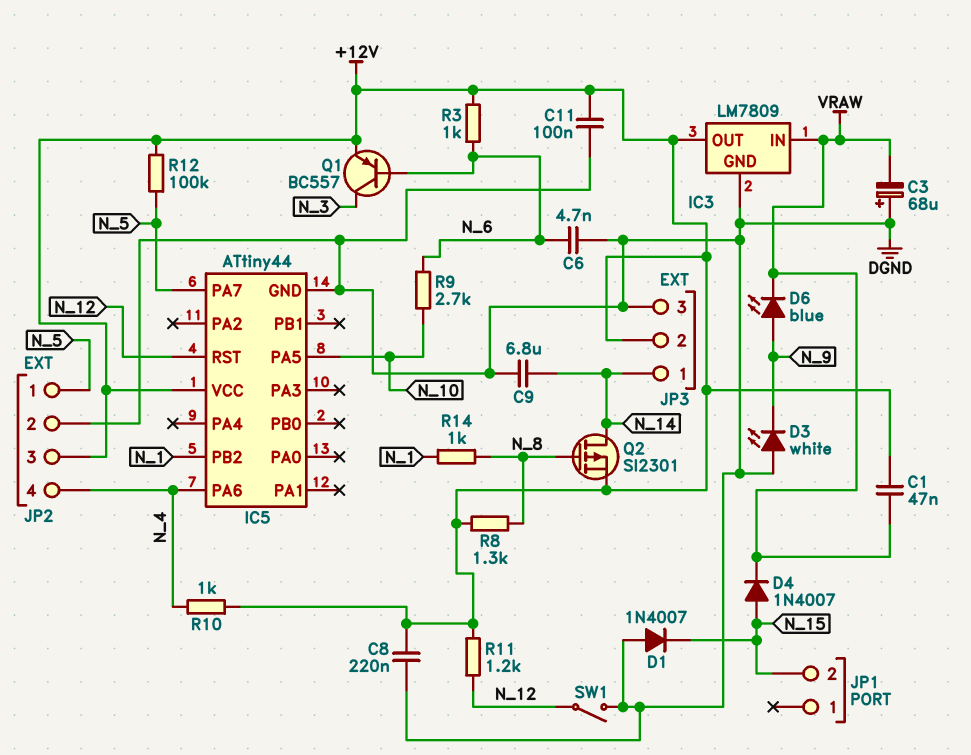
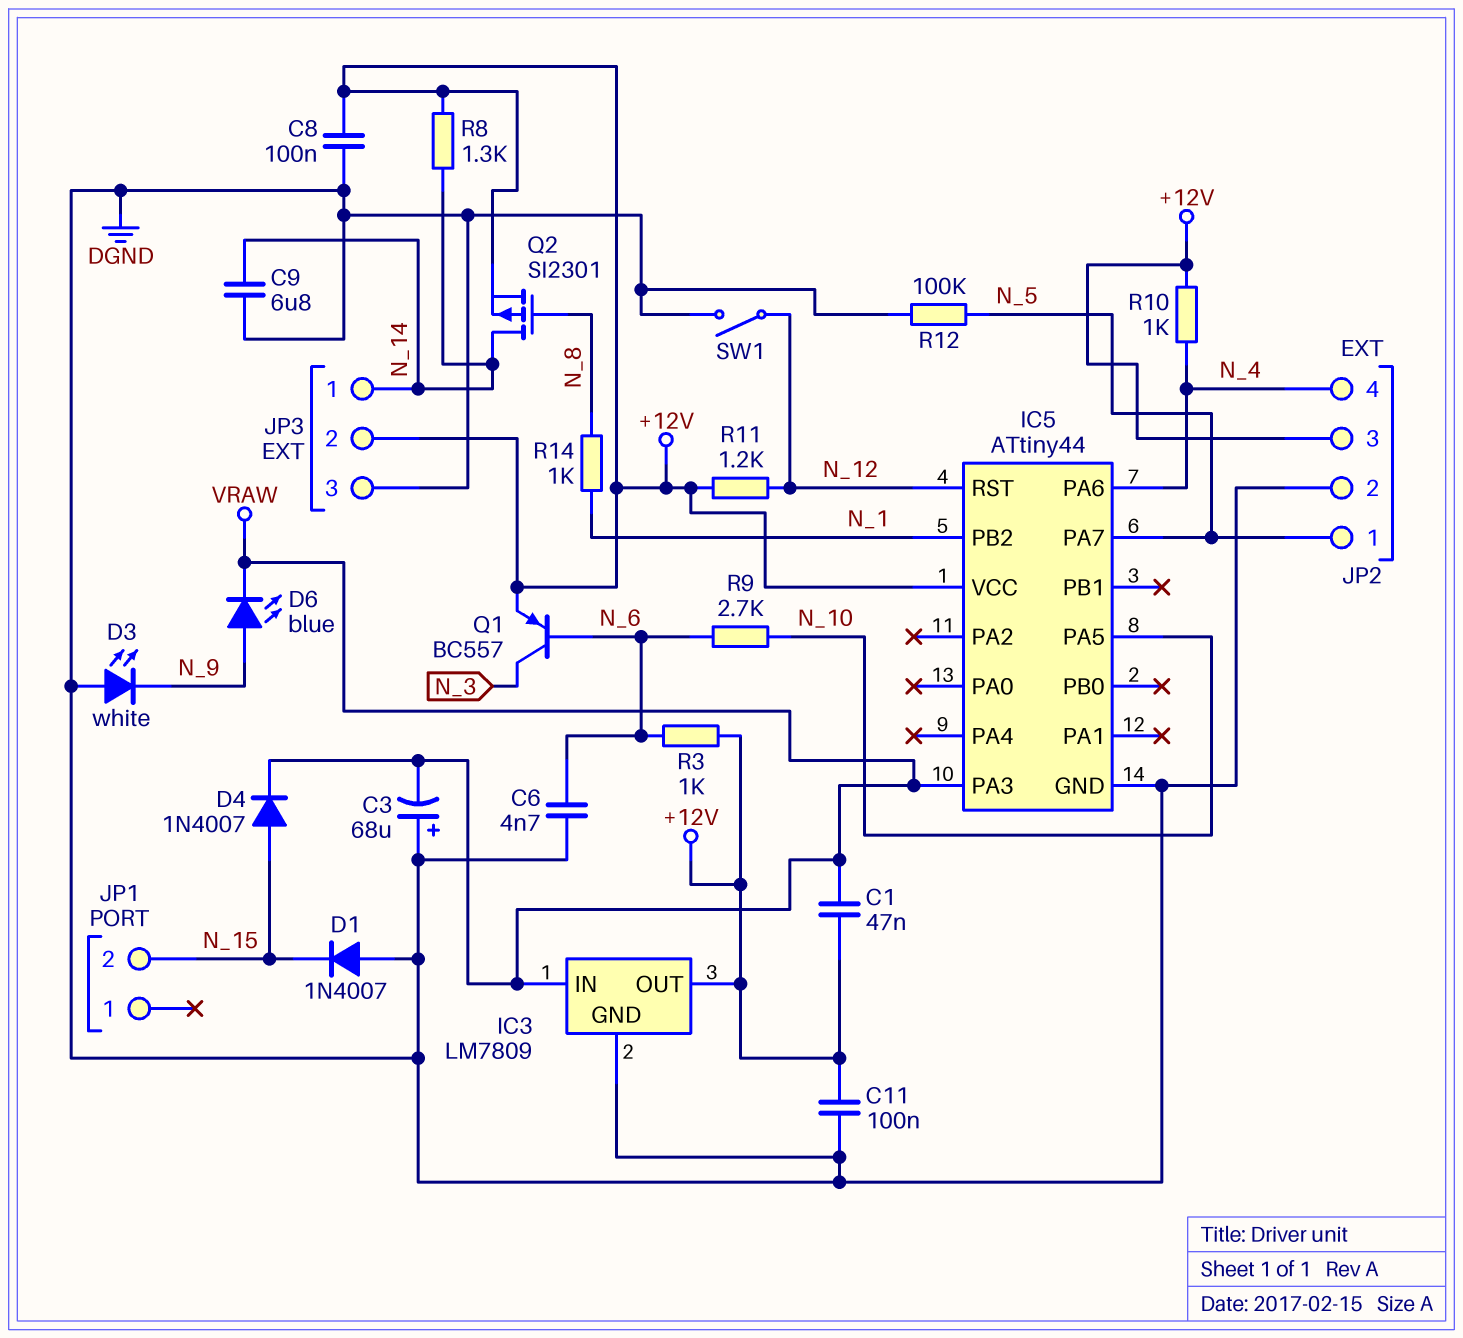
C8: 220nF (+12V, DGND) -> 100nF (+12V, DGND)
IC5 pin PA3: none -> VRAW
R8: 1.3k (+12V, N_8) -> 1.3k (+12V, N_14)
R12: 100k (+12V, N_5) -> 100k (DGND, N_5)

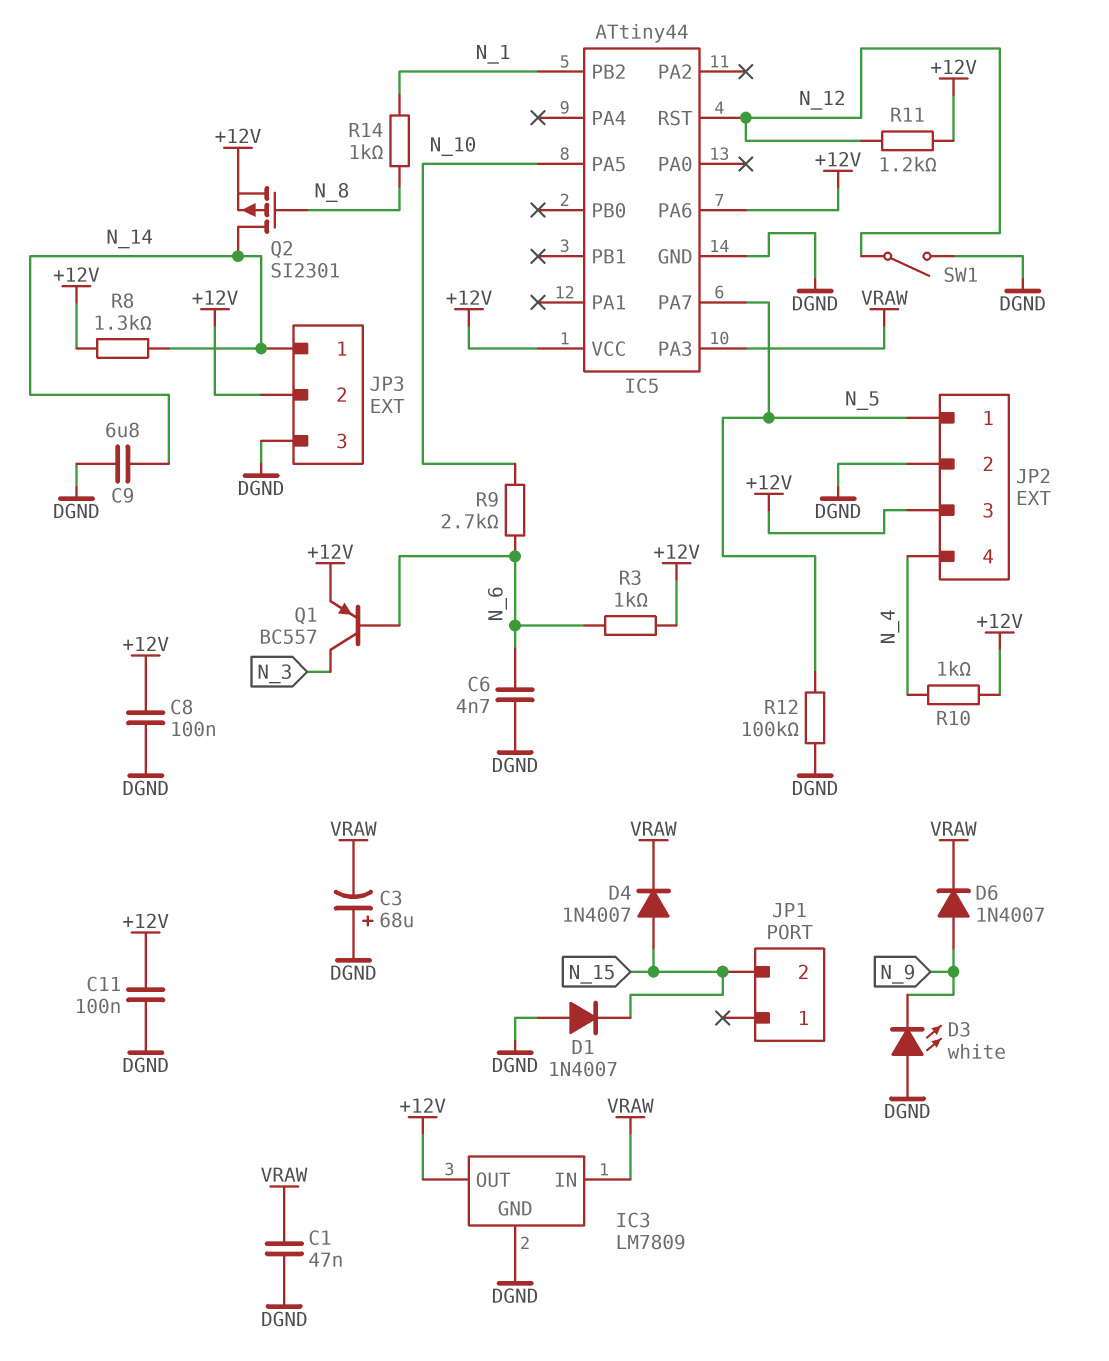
C1: 47nF (+12V, VRAW) -> 47nF (DGND, VRAW)
D6: LED blue (A N_9, K VRAW) -> diode 1N4007 (A N_9, K VRAW)
IC5 pin PA6: N_4 -> +12V

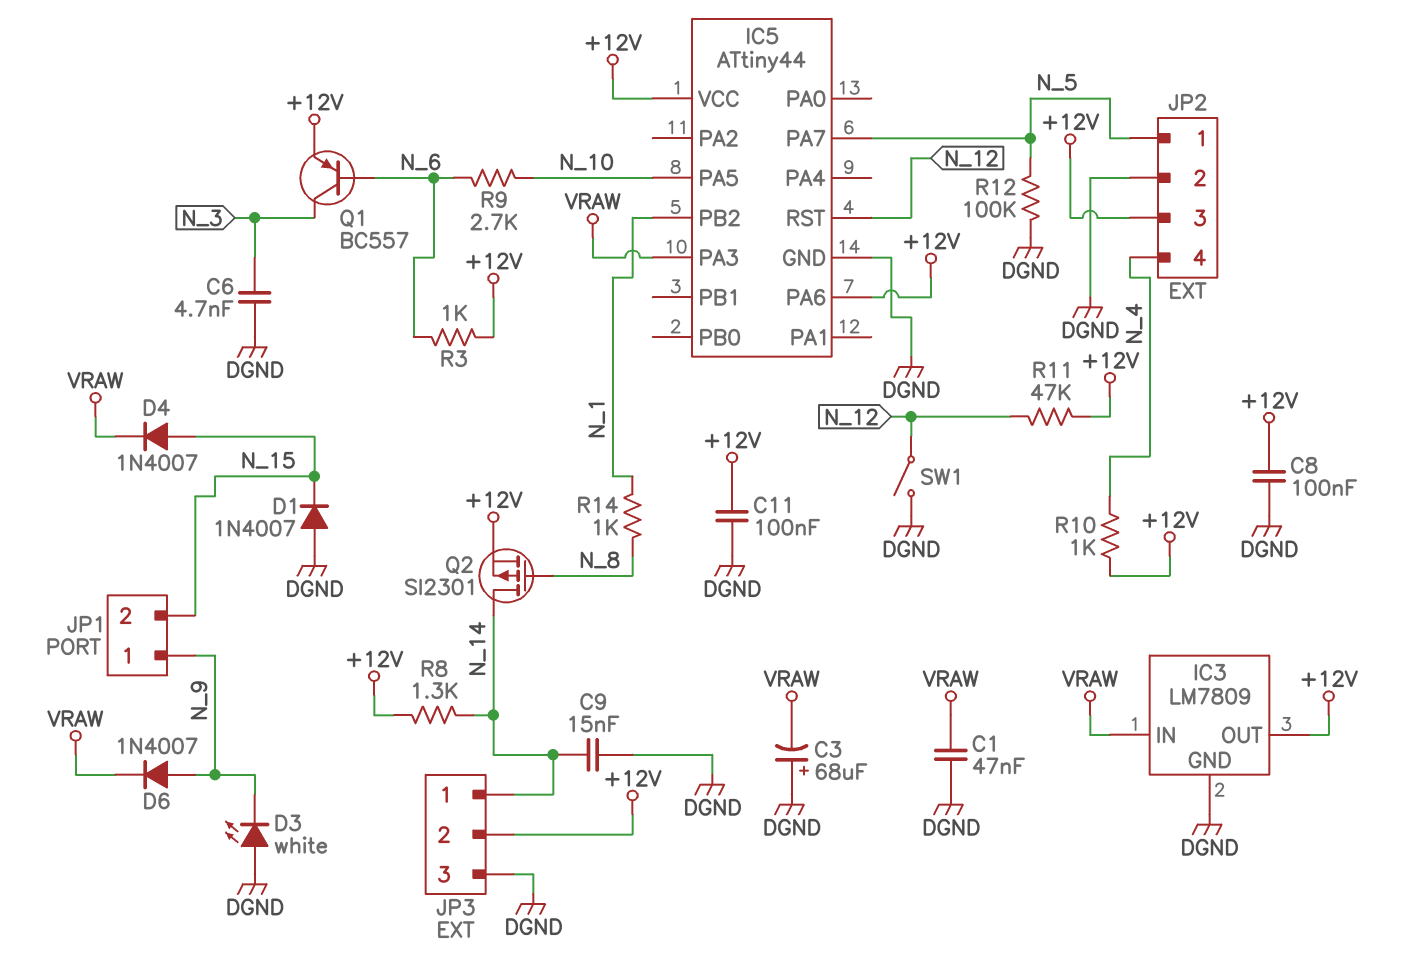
C6: 4.7nF (DGND, N_6) -> 4.7nF (DGND, N_3)
C9: 6.8uF (DGND, N_14) -> 15nF (DGND, N_14)
JP1 pin 1: none -> N_9
R11: 1.2k (+12V, N_12) -> 47k (+12V, N_12)

